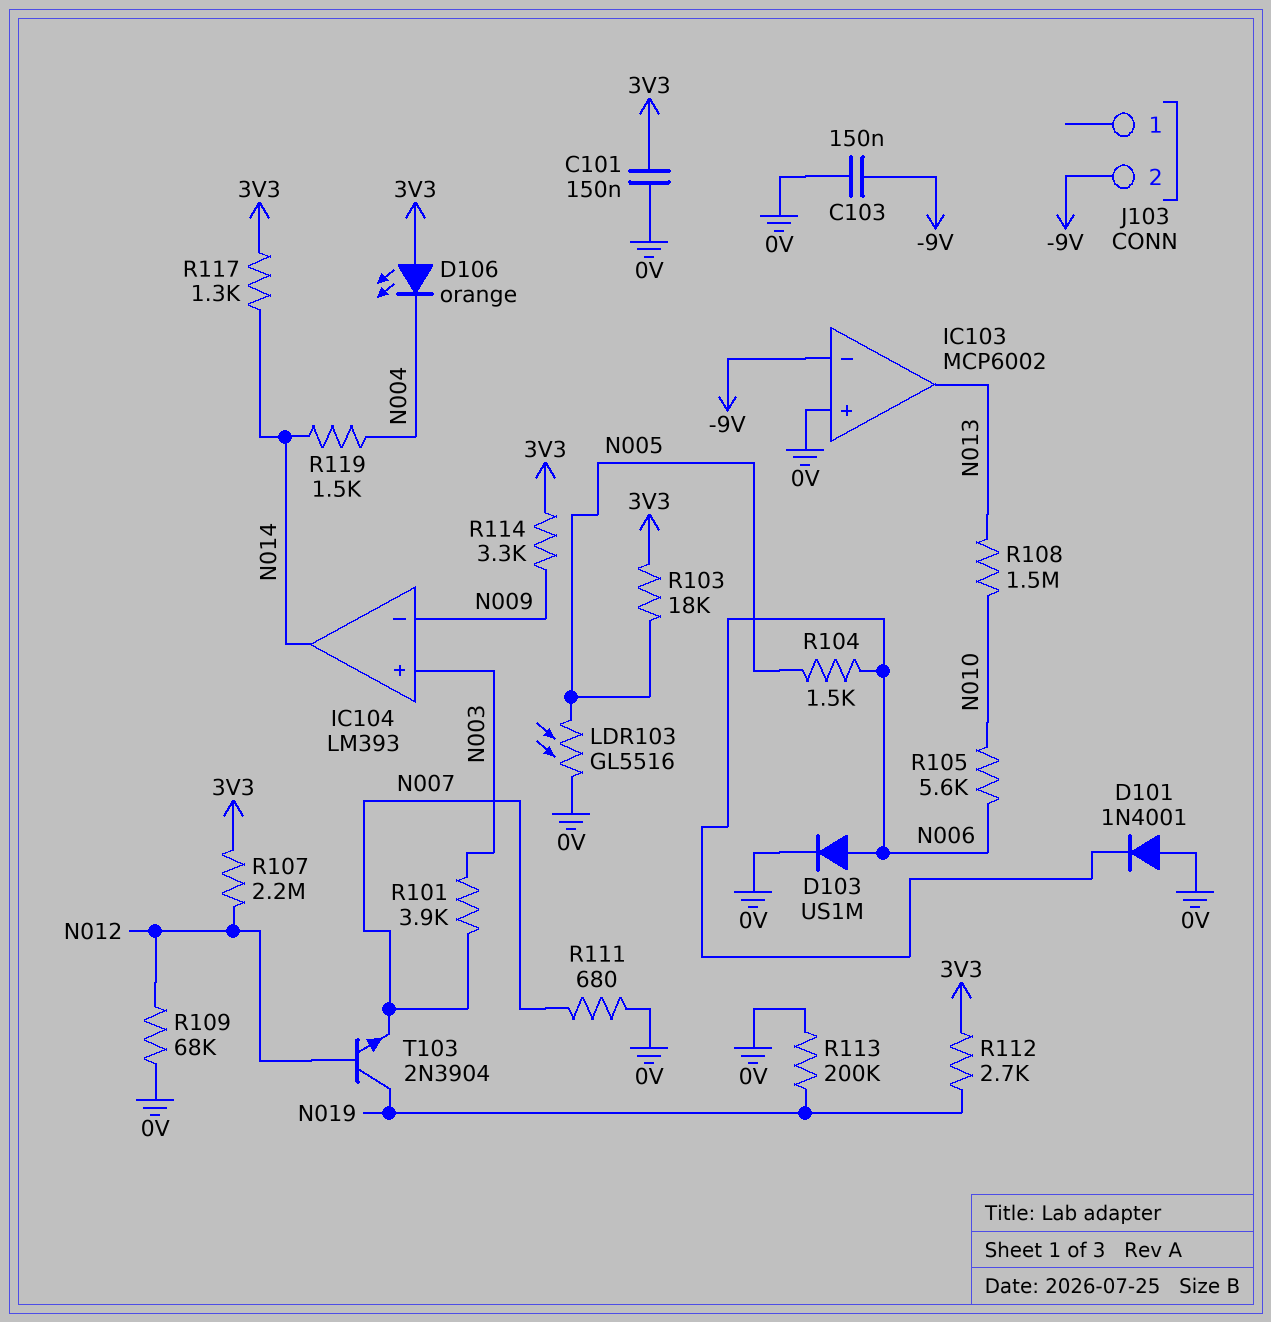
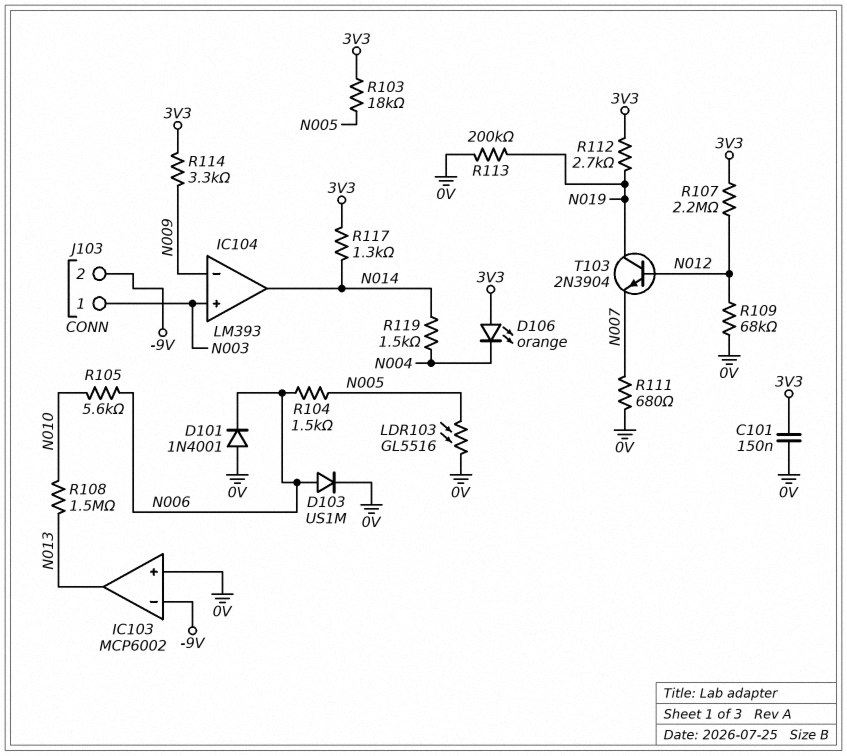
C103: 150nF (-9V, 0V) -> none
J103 pin 1: none -> N003
R101: 3.9k (N003, N007) -> none

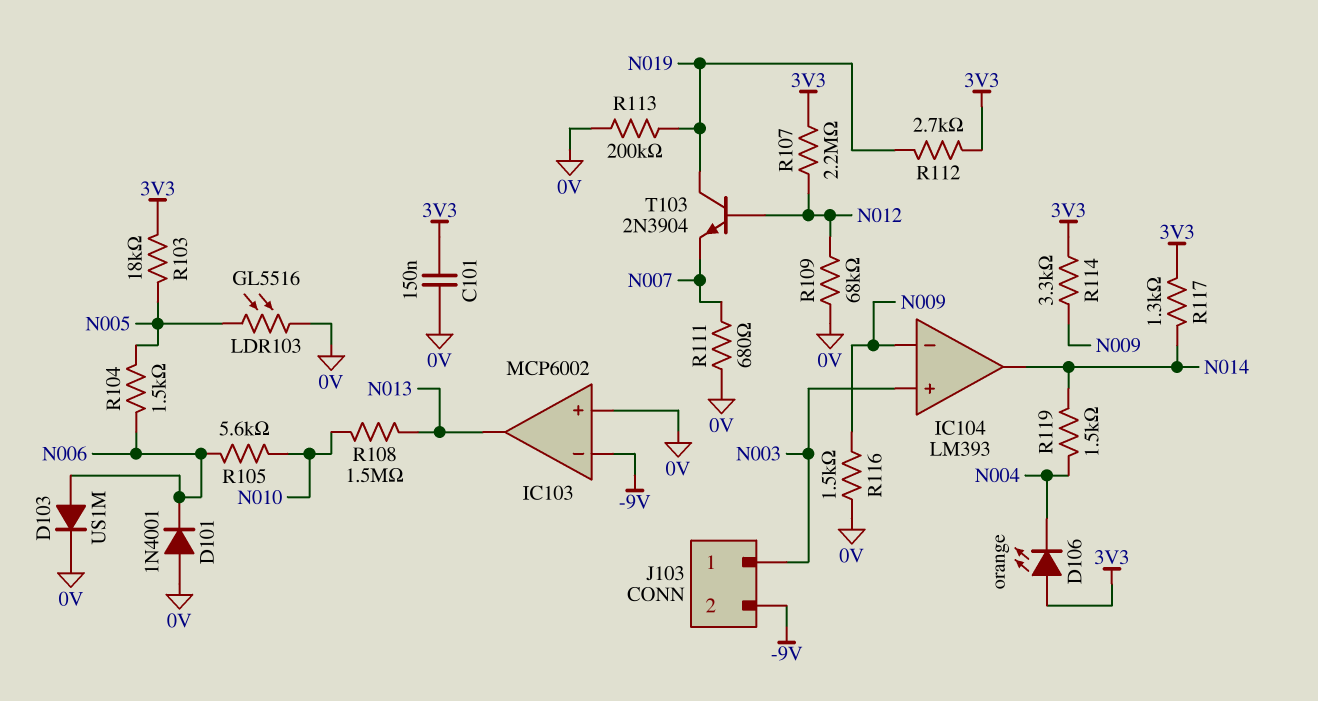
R116: none -> 1.5k (0V, N009)

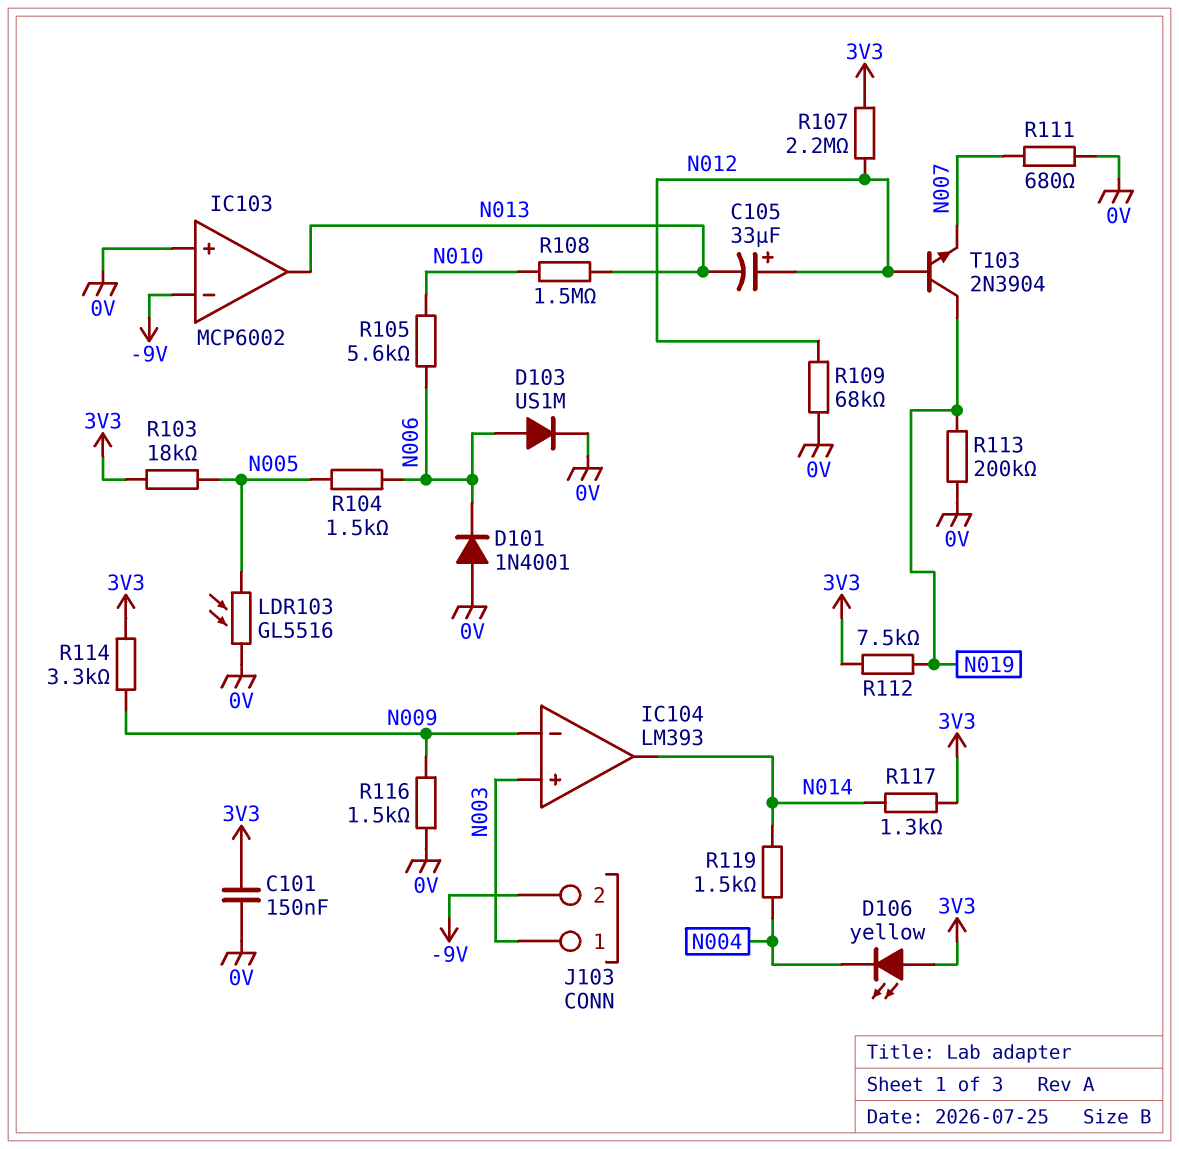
C105: none -> 33uF (plus N012, minus N013)
D106: LED orange (A 3V3, K N004) -> LED yellow (A 3V3, K N004)
R112: 2.7k (3V3, N019) -> 7.5k (3V3, N019)

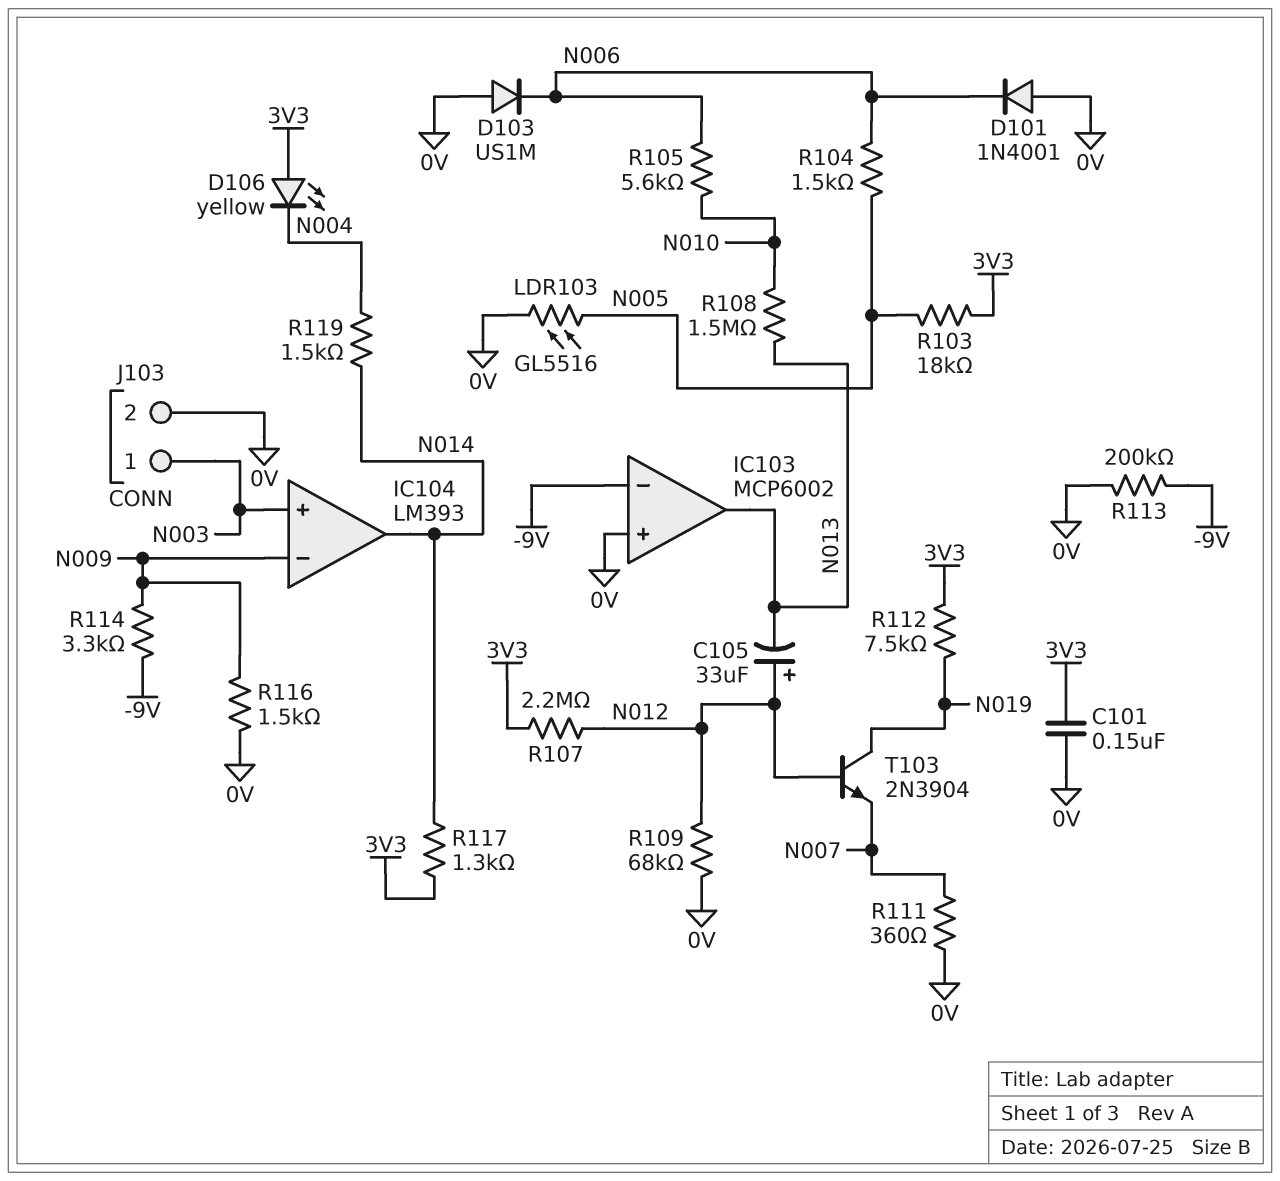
D103: diode US1M (A N006, K 0V) -> diode US1M (A 0V, K N006)
J103 pin 2: -9V -> 0V
R111: 680 (0V, N007) -> 360 (0V, N007)
R113: 200k (0V, N019) -> 200k (-9V, 0V)
R114: 3.3k (3V3, N009) -> 3.3k (-9V, N009)

